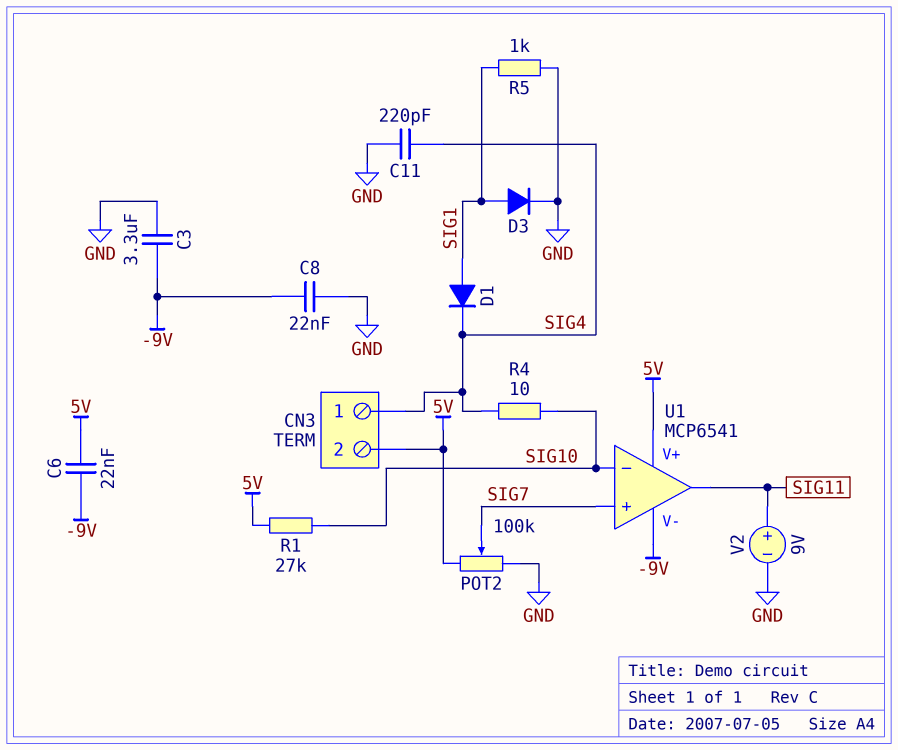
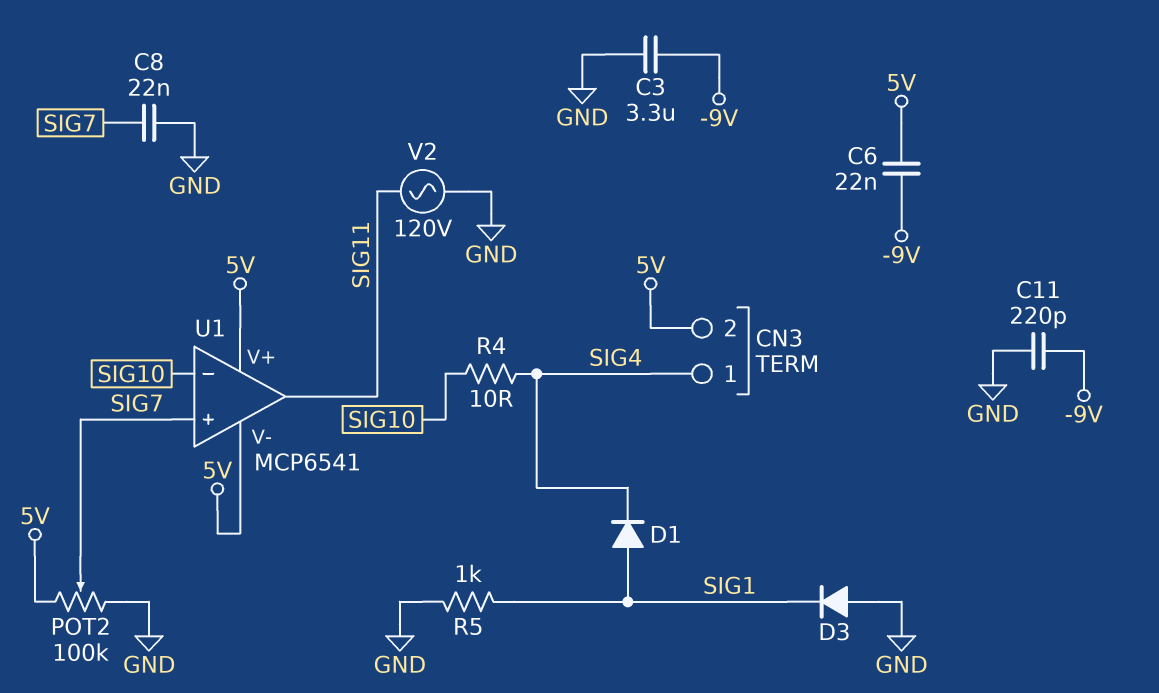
C8: 22nF (-9V, GND) -> 22nF (GND, SIG7)
C11: 220pF (GND, SIG4) -> 220pF (-9V, GND)
D3: diode (A SIG1, K GND) -> diode (A GND, K SIG1)
R1: 27k (5V, SIG10) -> none
U1 pin V-: -9V -> 5V
V2: 9V (plus SIG11, minus GND) -> AC 120V (GND, SIG11)

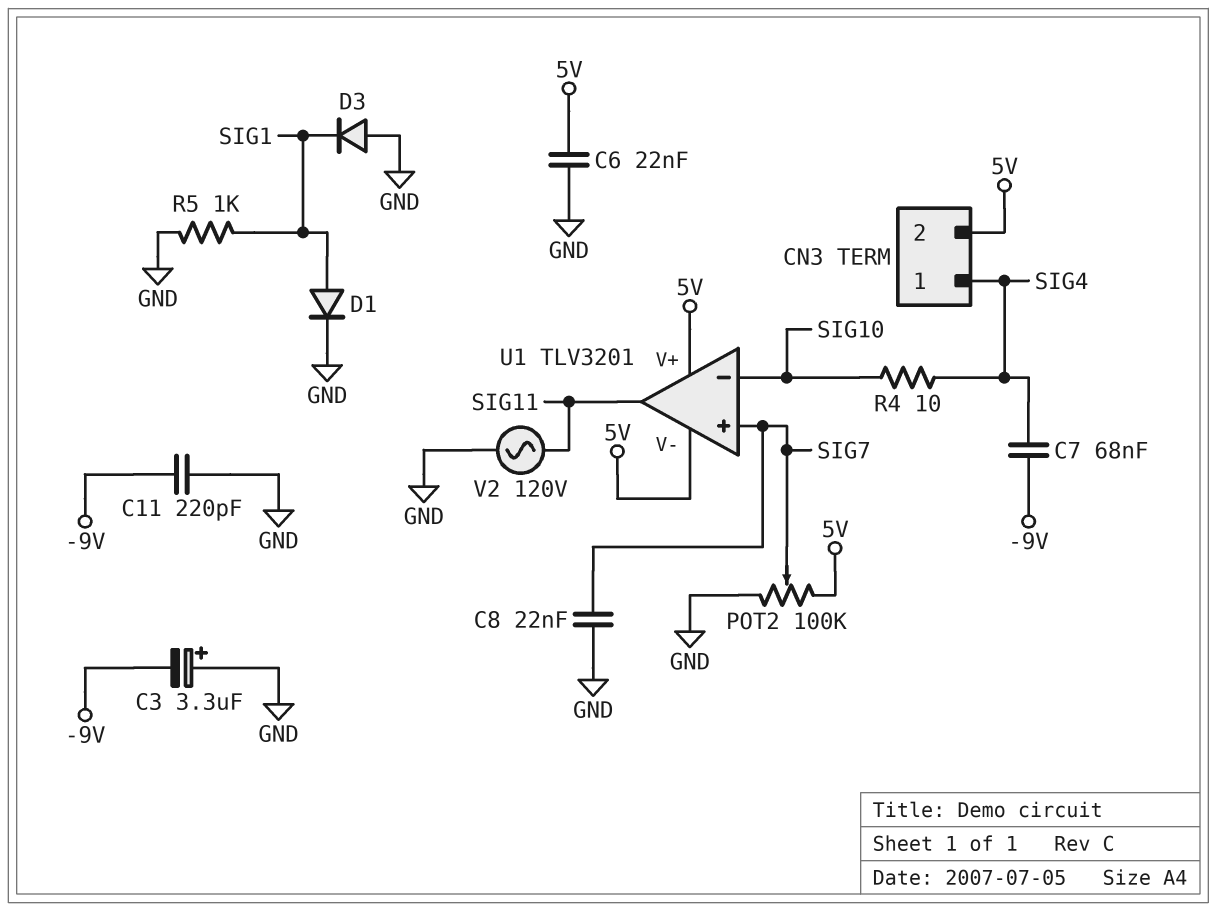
C3: 3.3uF (-9V, GND) -> 3.3uF (plus GND, minus -9V)
C6: 22nF (-9V, 5V) -> 22nF (5V, GND)
C7: none -> 68nF (-9V, SIG4)
D1: diode (A SIG1, K SIG4) -> diode (A SIG1, K GND)
U1: MCP6541 -> TLV3201

